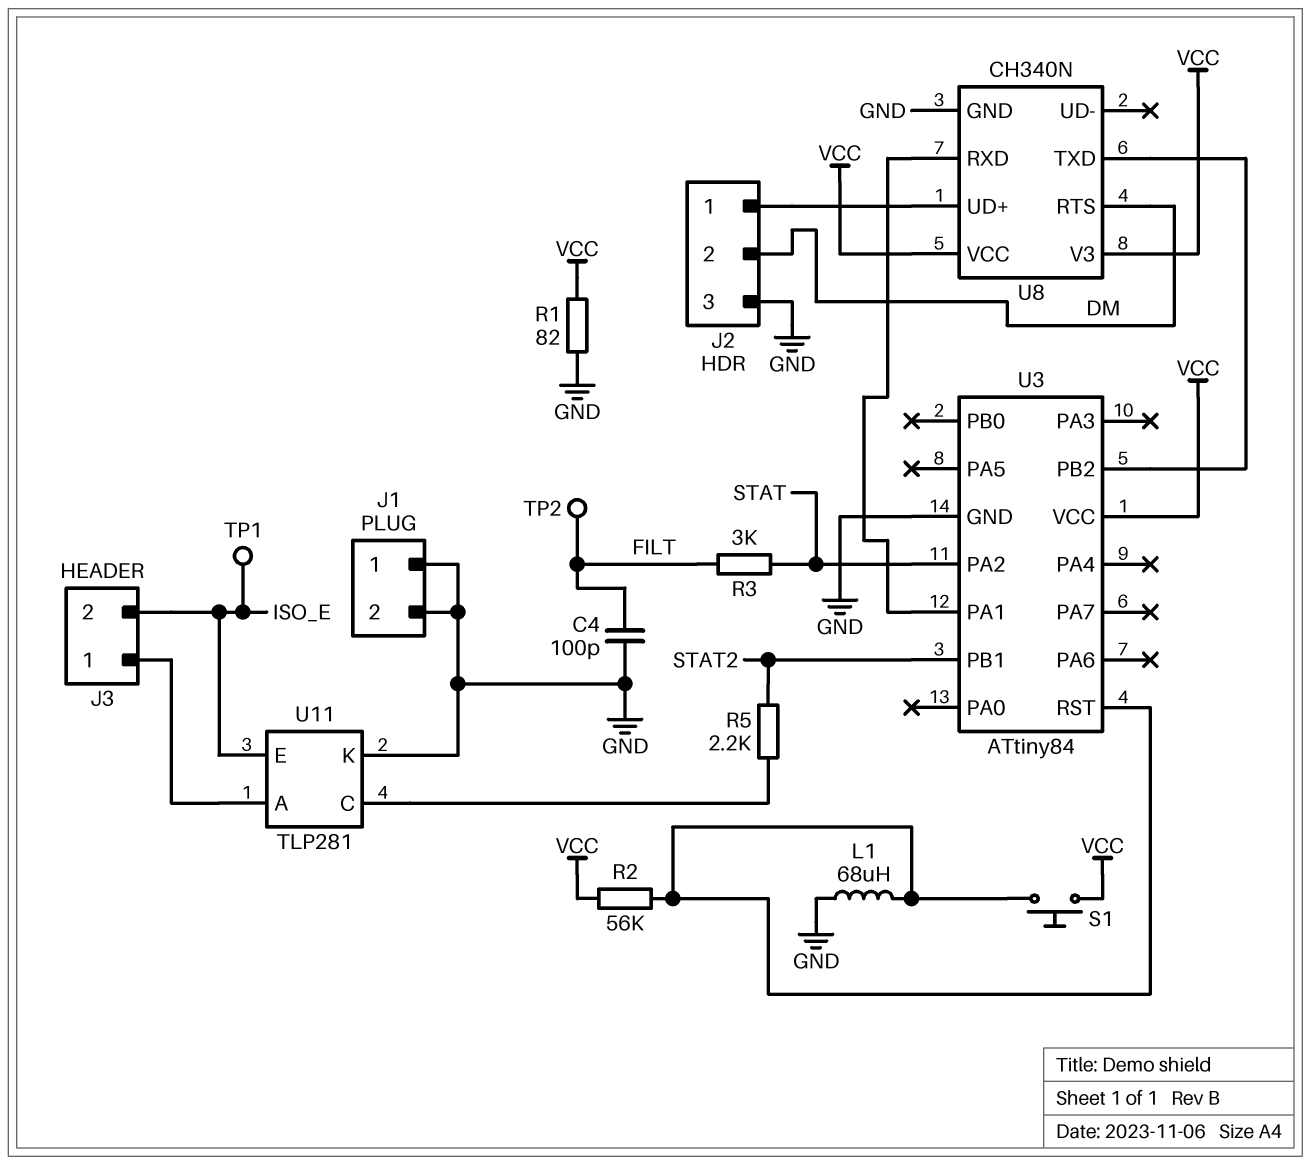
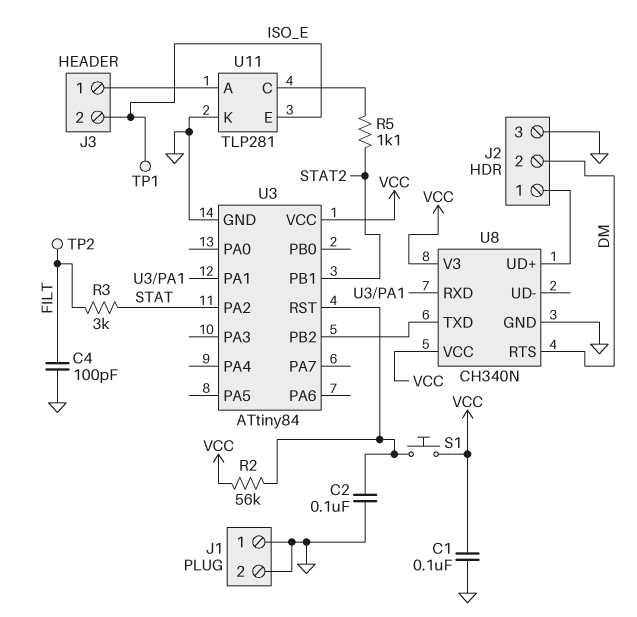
C1: none -> 100nF (GND, VCC)
C2: none -> 100nF (GND, U3/RST)
L1: 68uH (GND, U3/RST) -> none
R1: 82 (GND, VCC) -> none
R5: 2.2k (STAT2, U11/C) -> 1.1k (STAT2, U11/C)

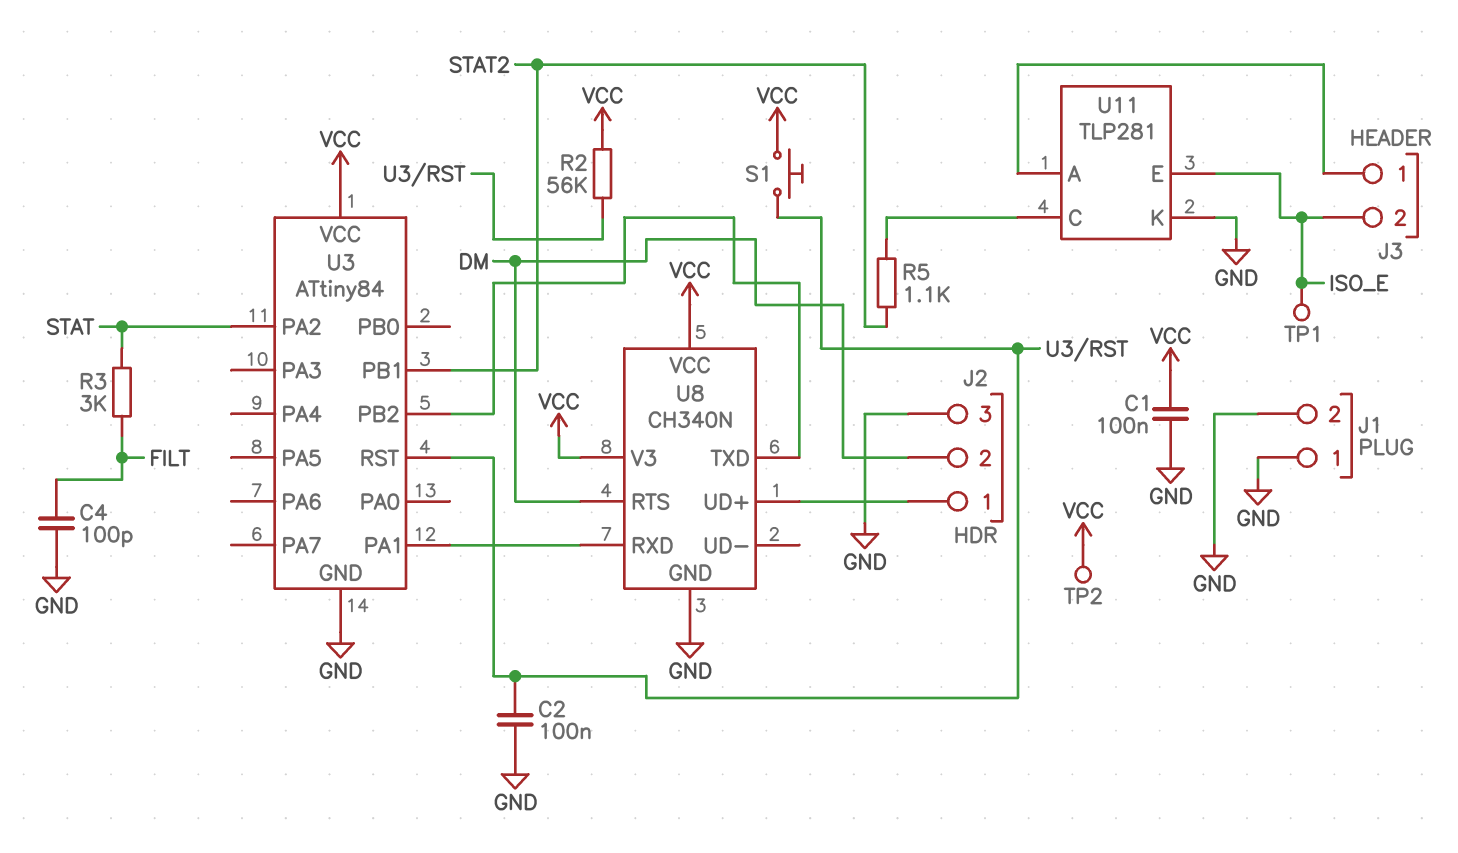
TP2: test point (FILT) -> test point (VCC)

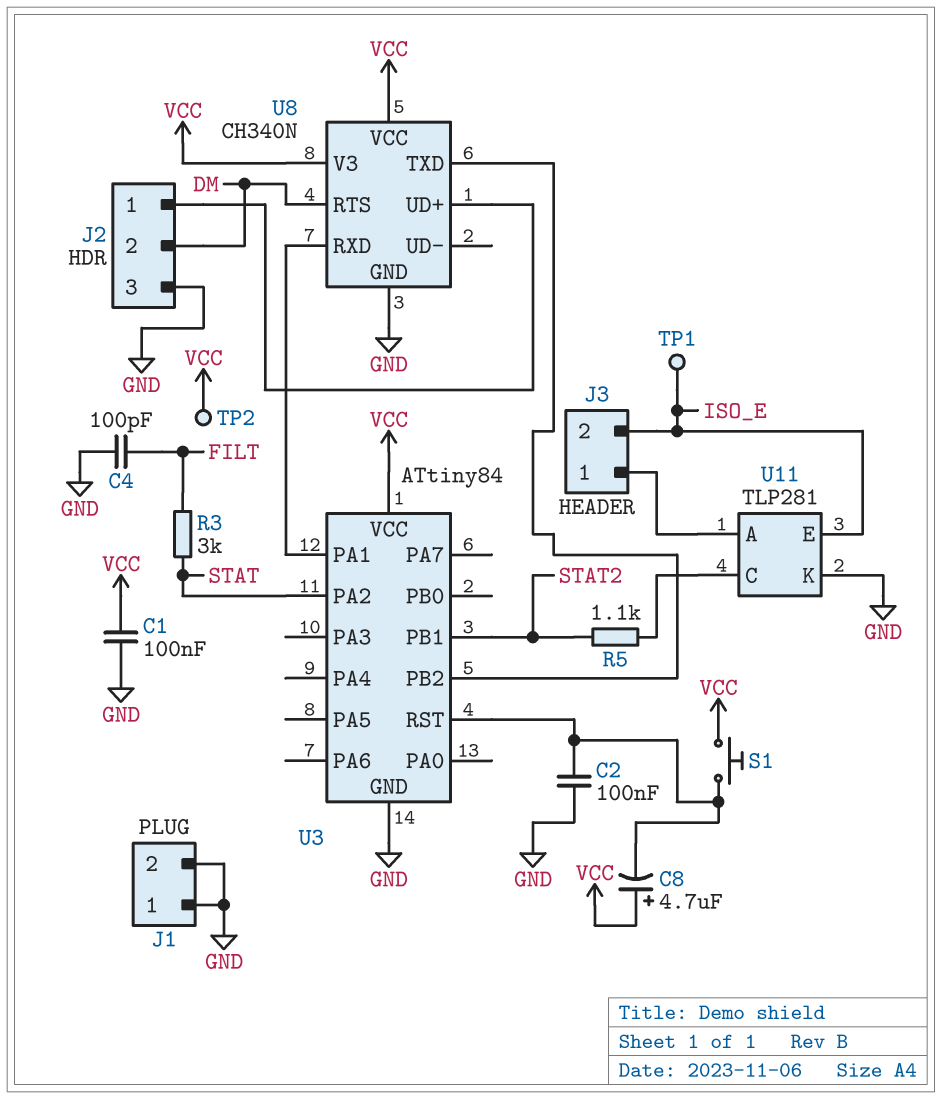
C8: none -> 4.7uF (plus VCC, minus U3/RST)
R2: 56k (U3/RST, VCC) -> none

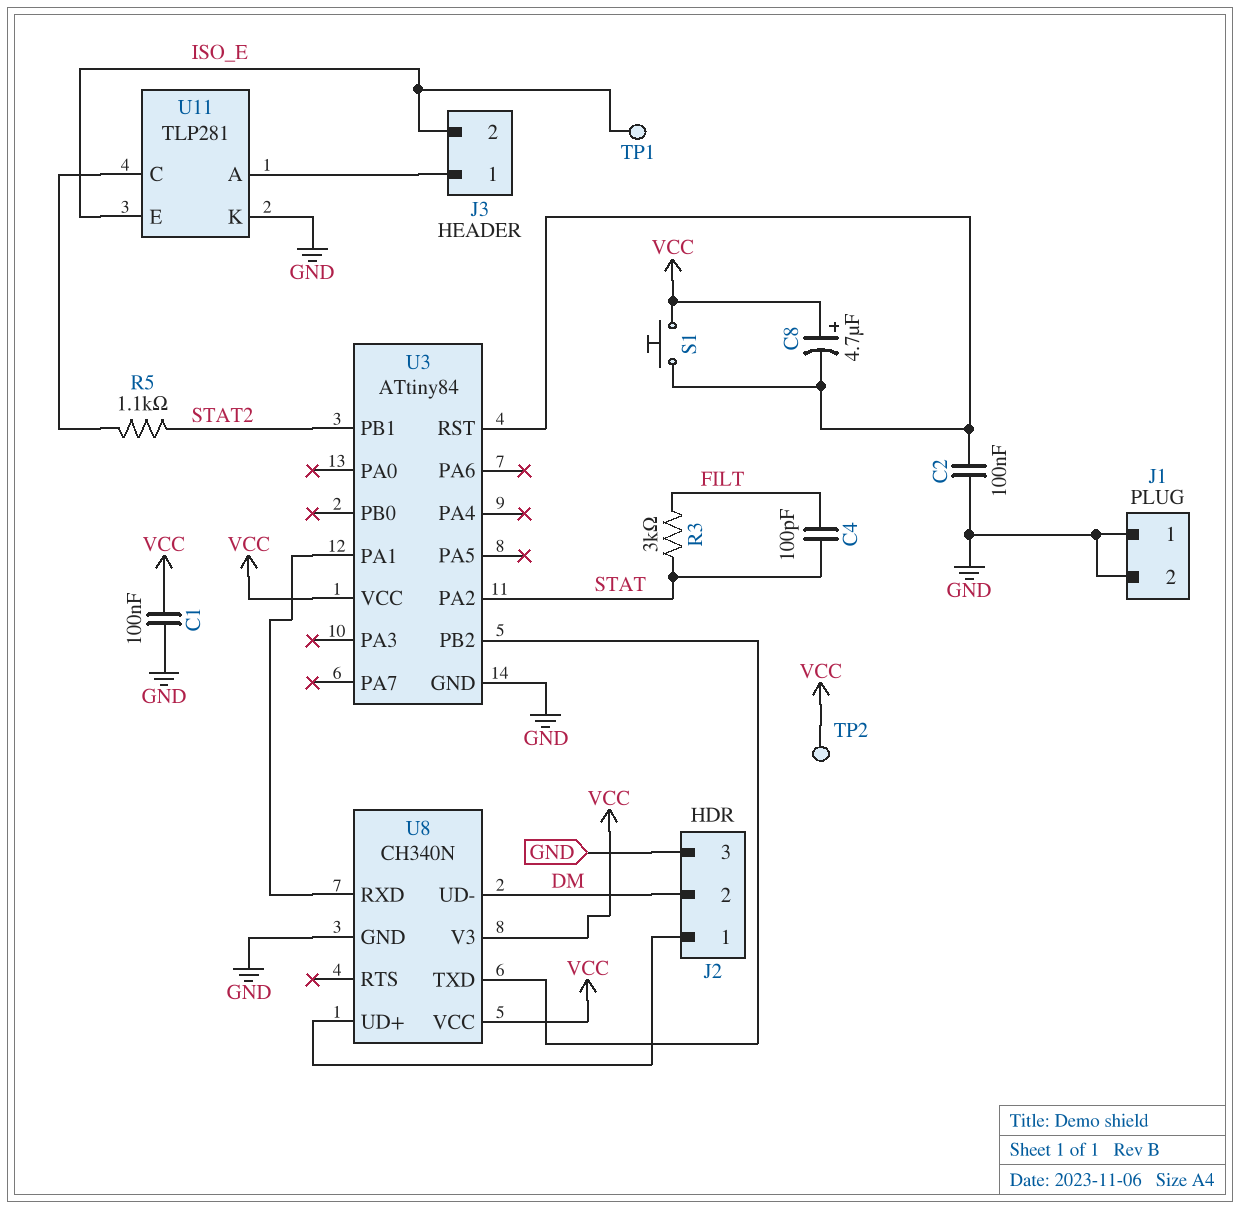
C4: 100pF (FILT, GND) -> 100pF (FILT, STAT)
U8 pin RTS: DM -> none
U8 pin UD-: none -> DM

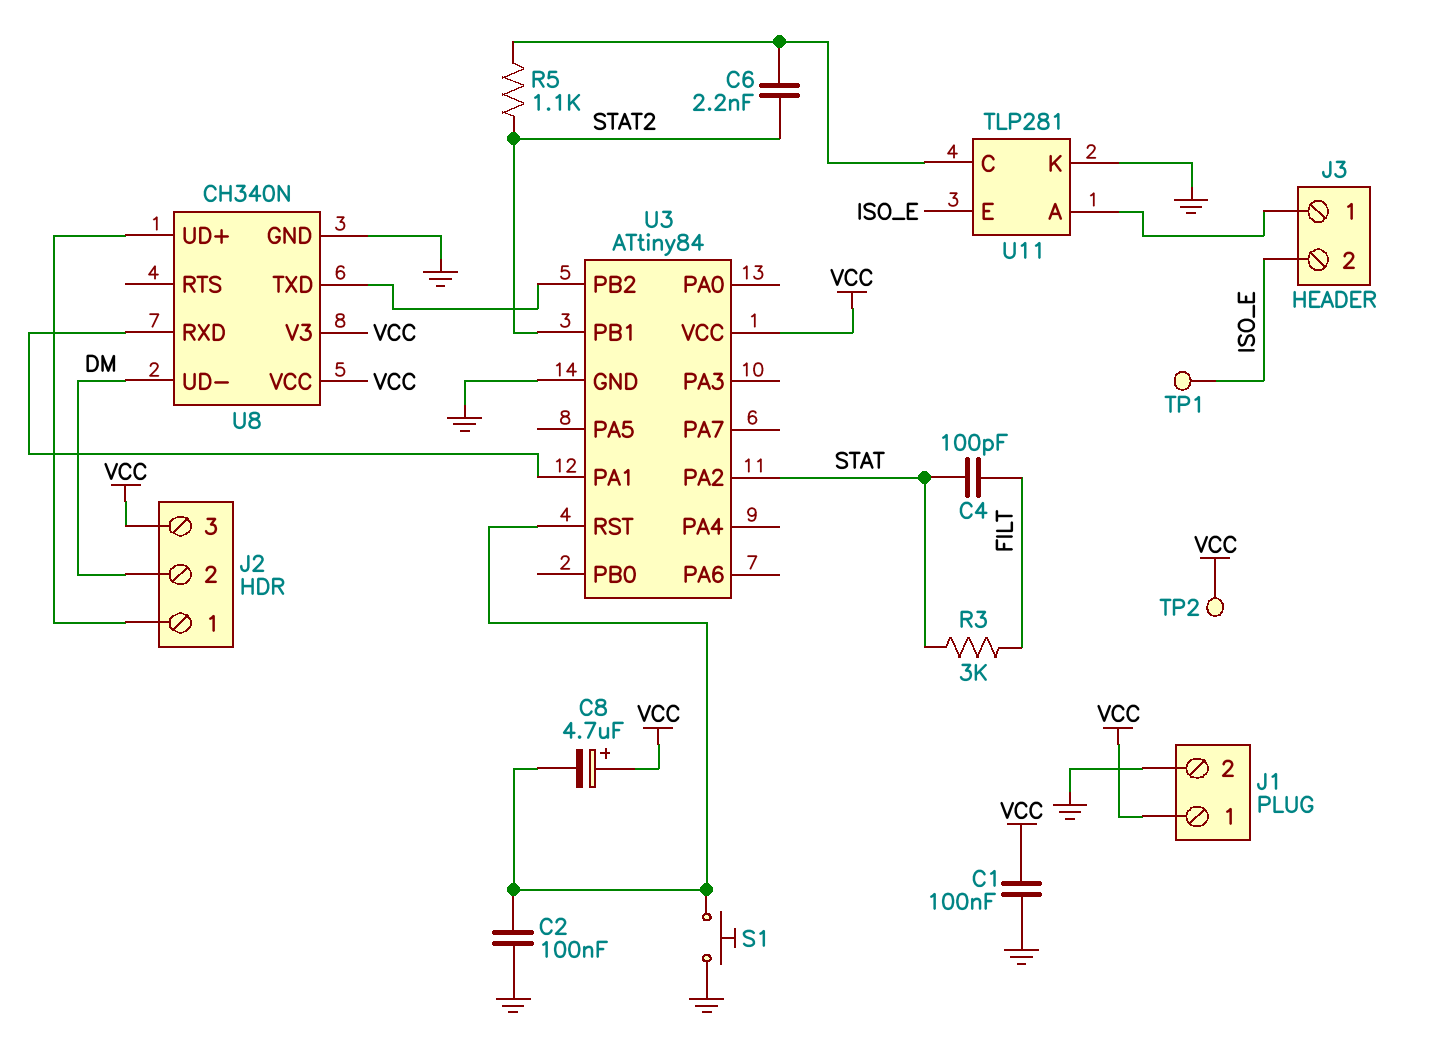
C6: none -> 2.2nF (STAT2, U11/C)
J1 pin 1: GND -> VCC
J2 pin 3: GND -> VCC
S1: button (U3/RST, VCC) -> button (GND, U3/RST)

